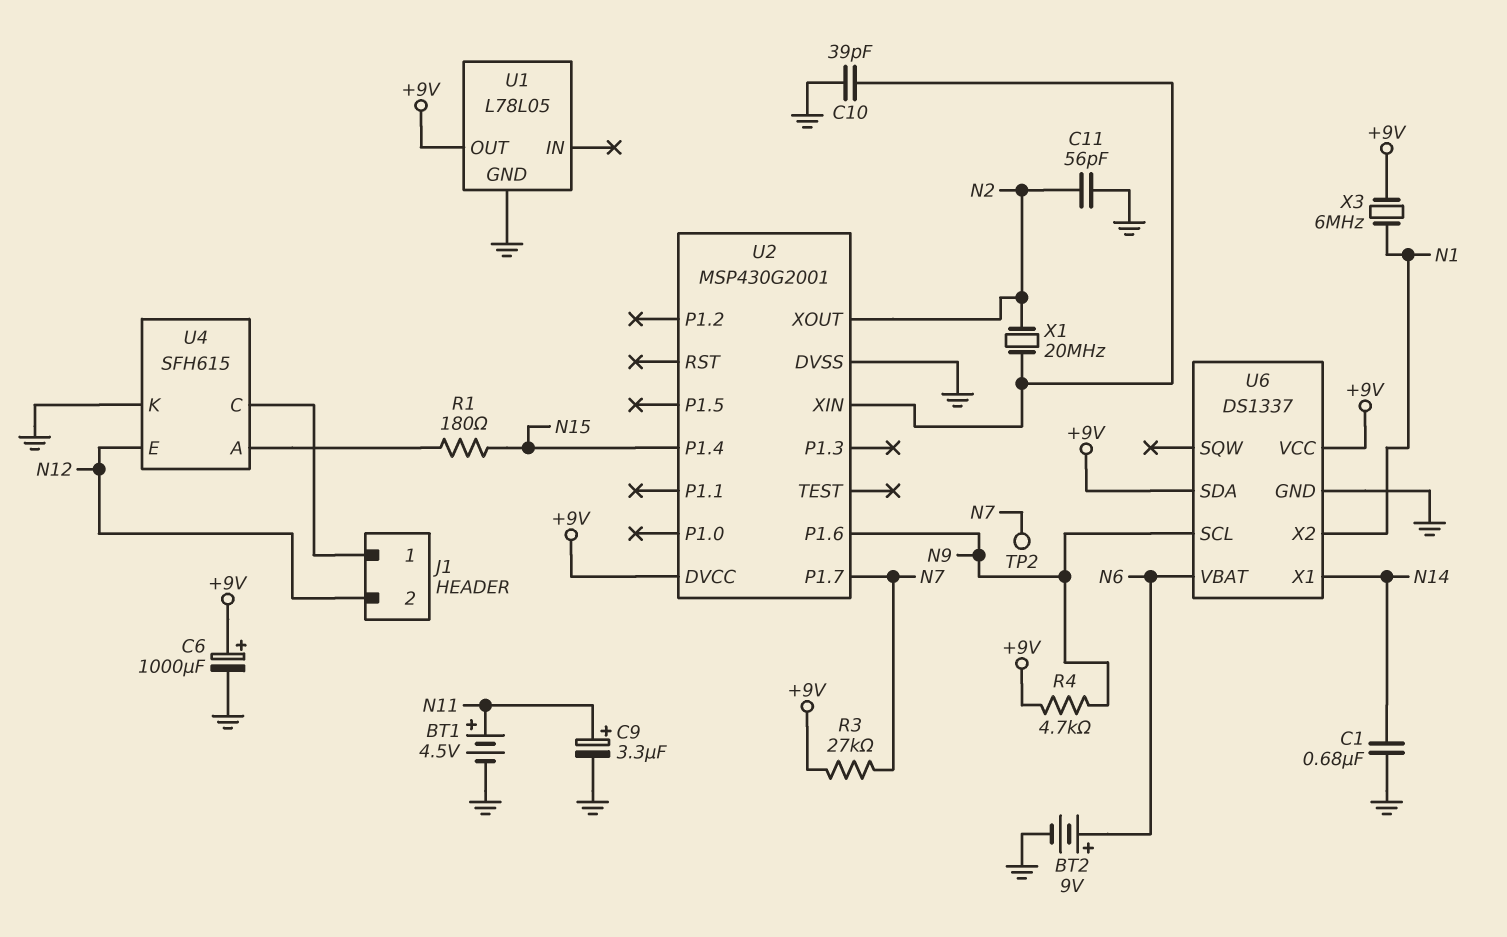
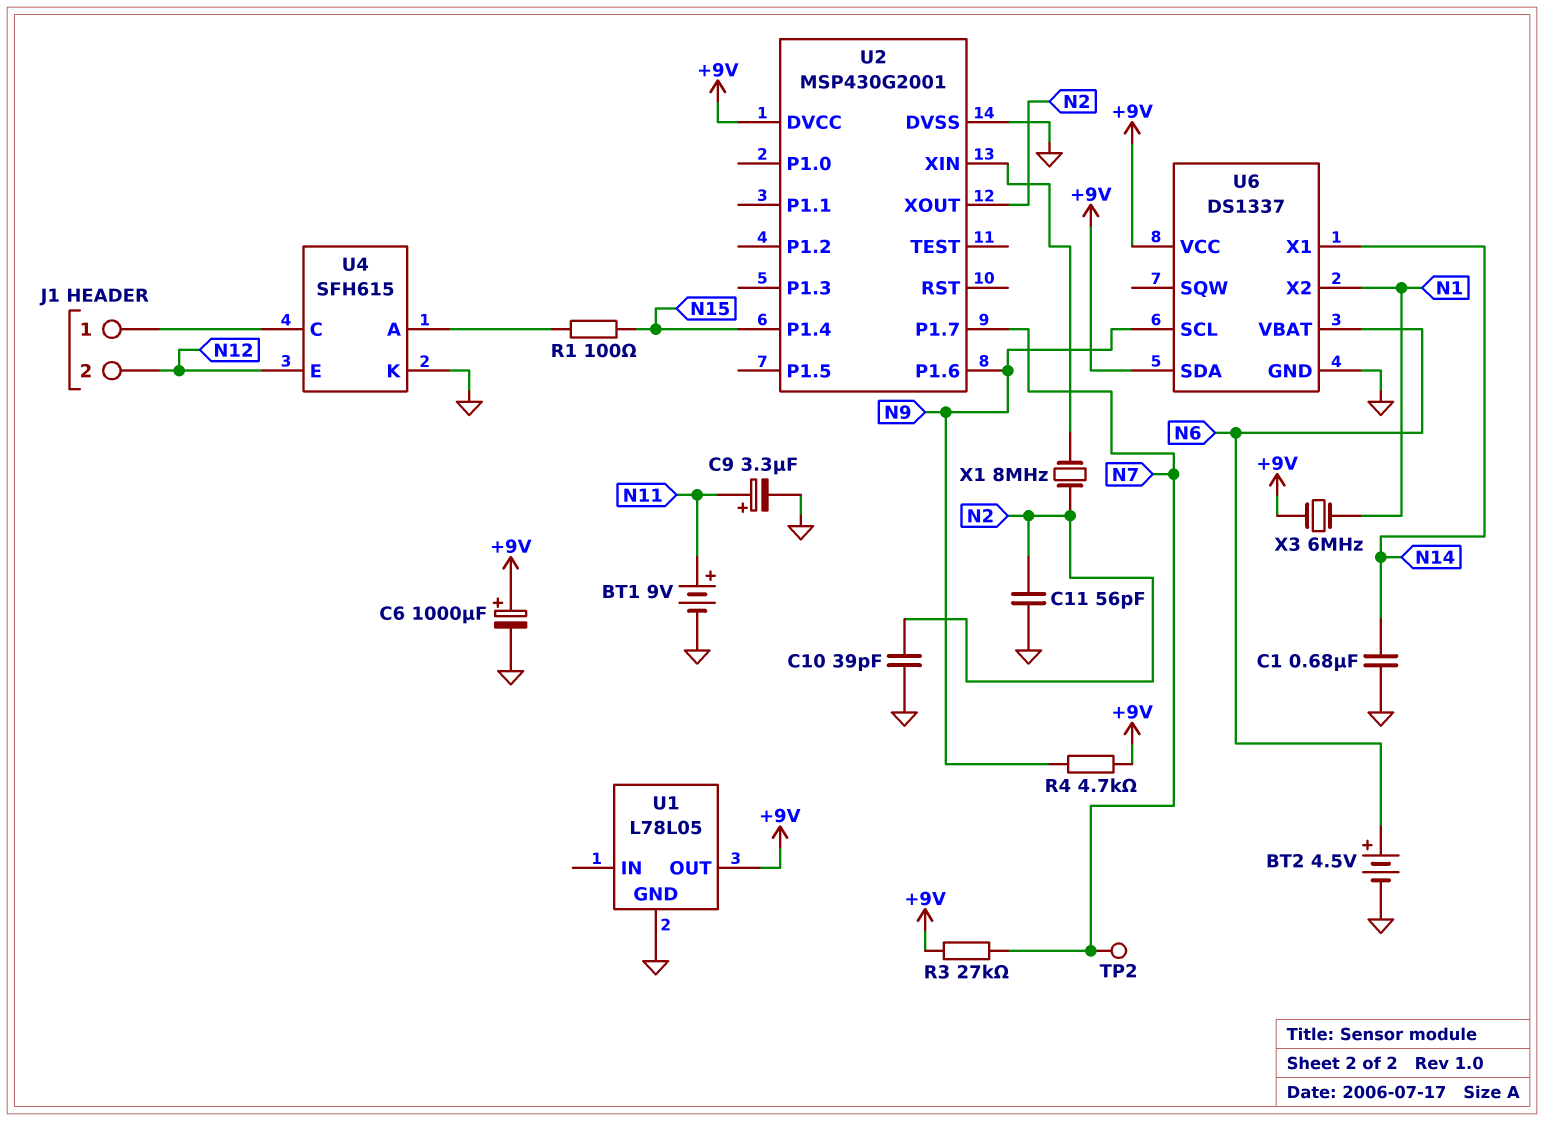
BT1: 4.5V (plus N11, minus GND) -> 9V (plus N11, minus GND)
BT2: 9V (plus N6, minus GND) -> 4.5V (plus N6, minus GND)
C10: 39pF (GND, U2/XIN) -> 39pF (GND, N2)
R1: 180 (N15, U4/A) -> 100 (N15, U4/A)
X1: 20MHz (N2, U2/XIN) -> 8MHz (N2, U2/XIN)

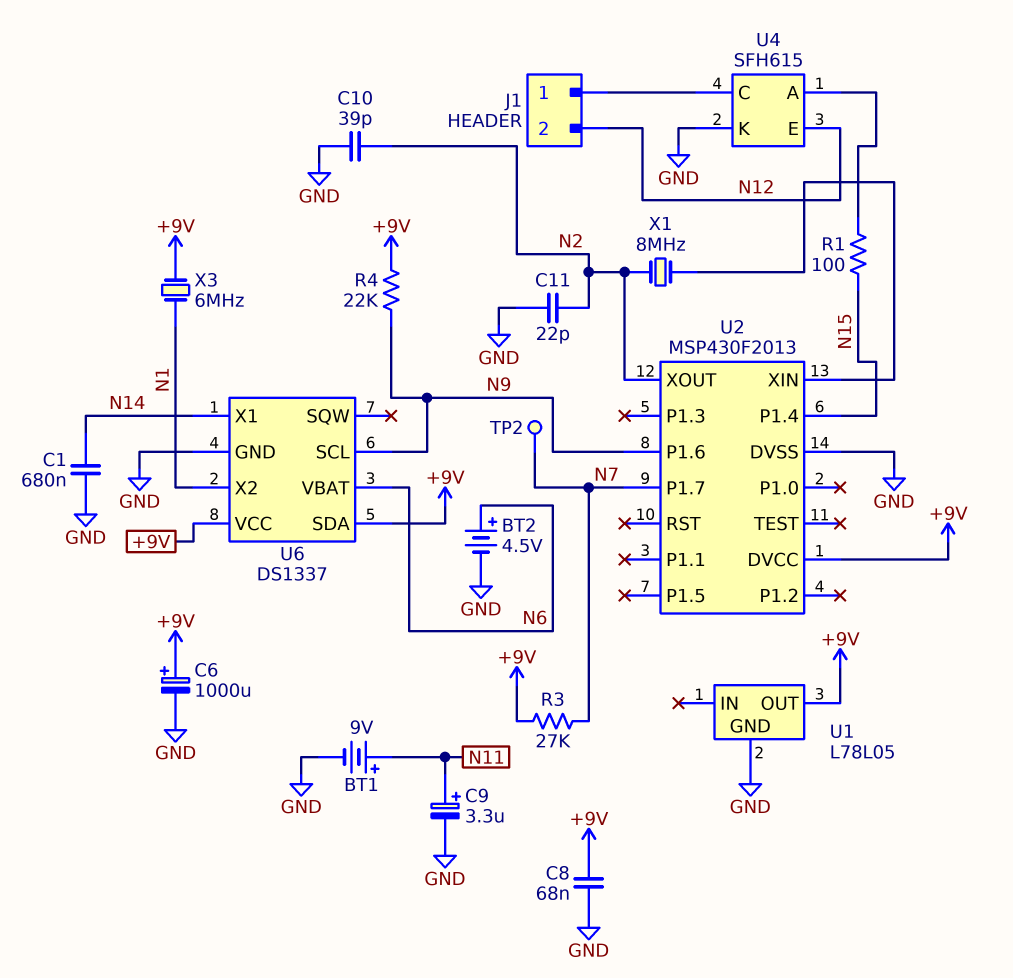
C8: none -> 68nF (+9V, GND)
C11: 56pF (GND, N2) -> 22pF (GND, N2)
R4: 4.7k (+9V, N9) -> 22k (+9V, N9)
U2: MSP430G2001 -> MSP430F2013

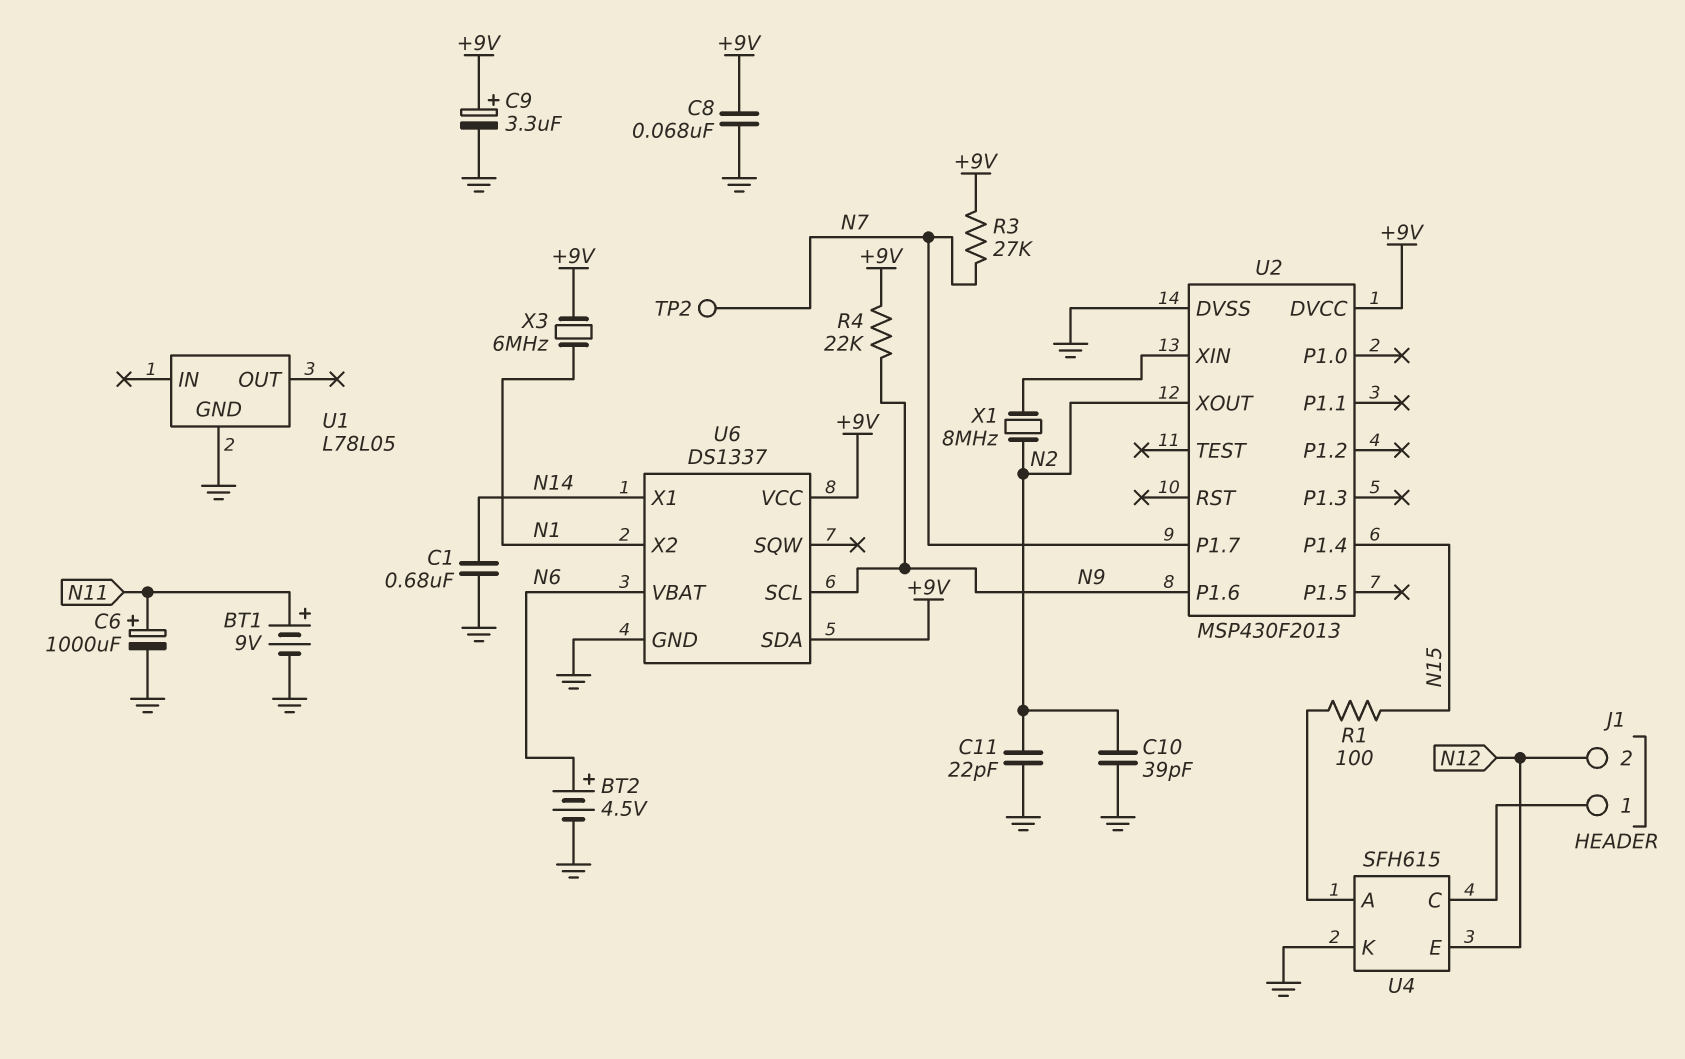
C6: 1000uF (plus +9V, minus GND) -> 1000uF (plus N11, minus GND)
C9: 3.3uF (plus N11, minus GND) -> 3.3uF (plus +9V, minus GND)
U1 pin OUT: +9V -> none

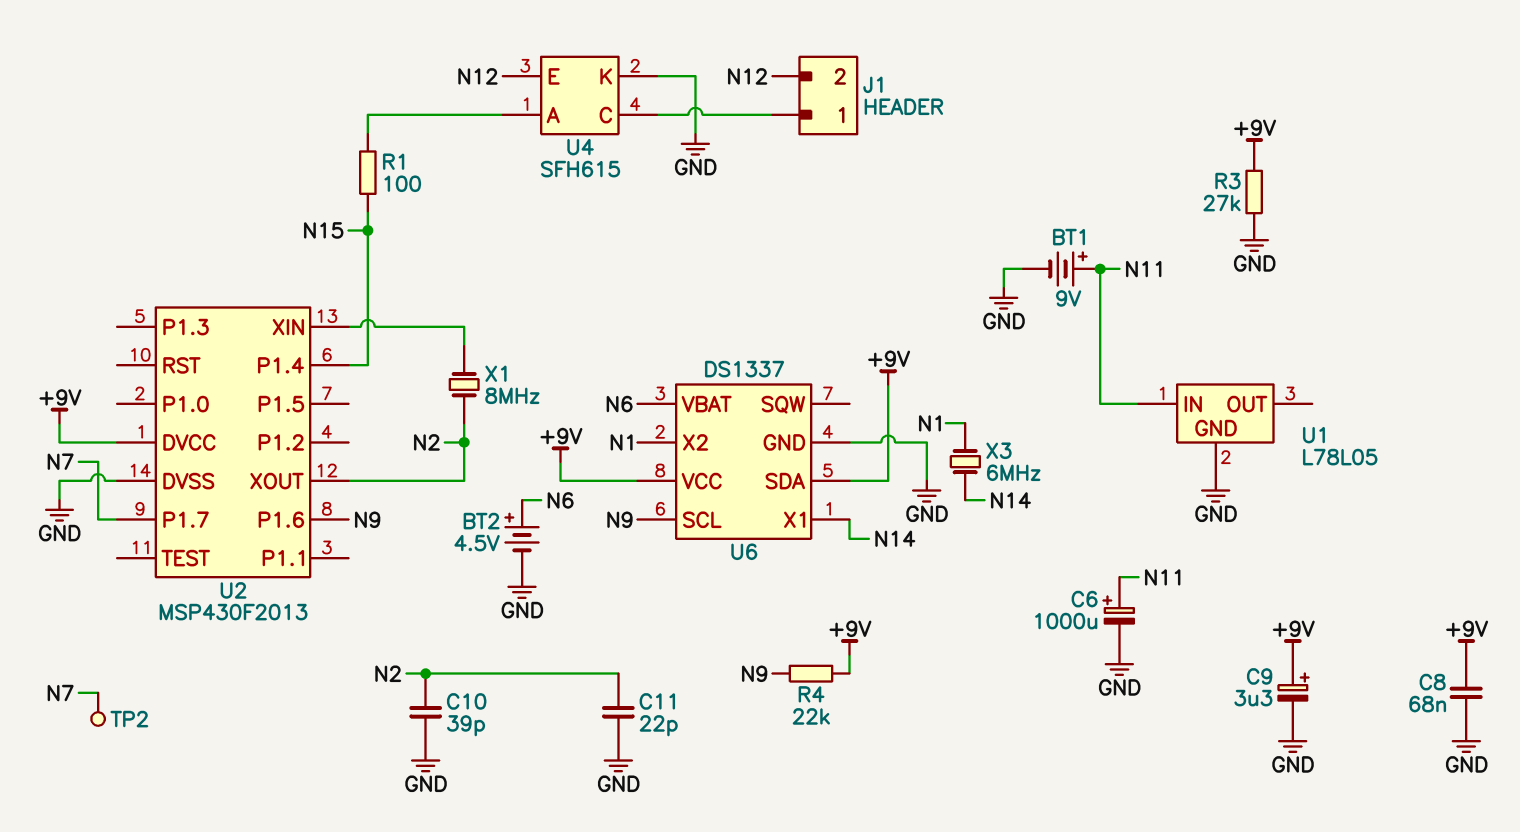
C1: 680nF (GND, N14) -> none
R3: 27k (+9V, N7) -> 27k (+9V, GND)
U1 pin IN: none -> N11
X3: 6MHz (+9V, N1) -> 6MHz (N1, N14)

